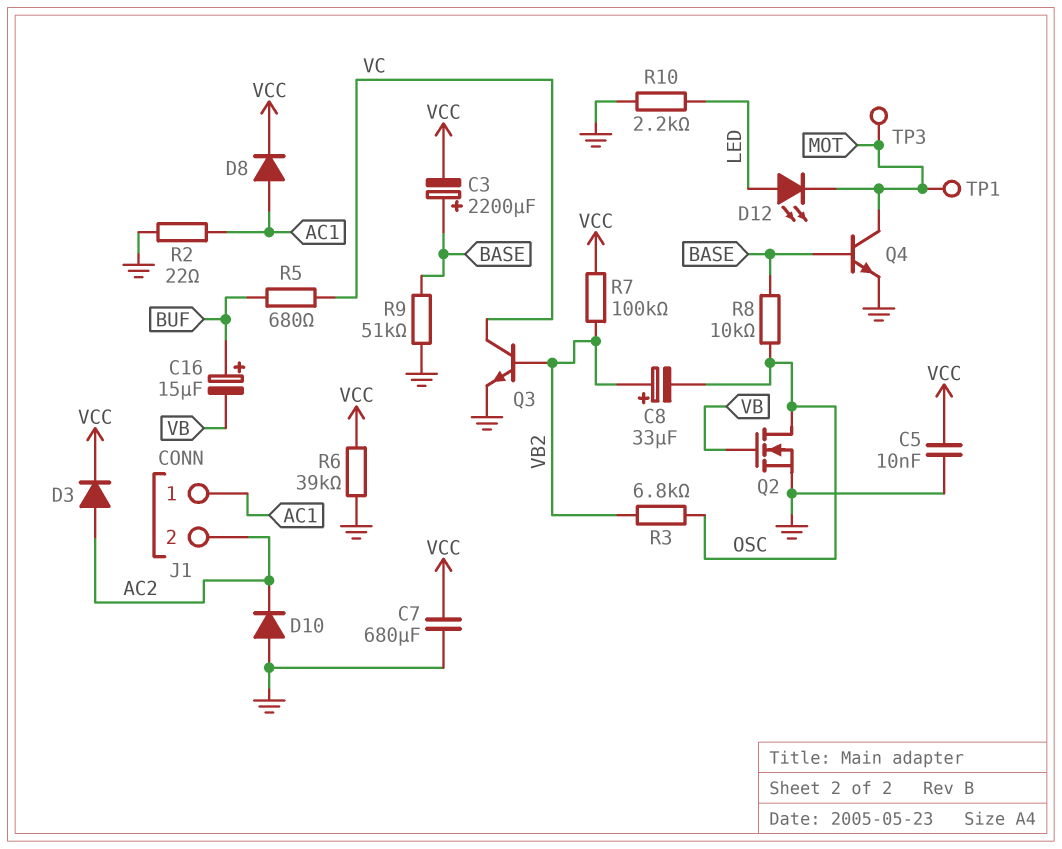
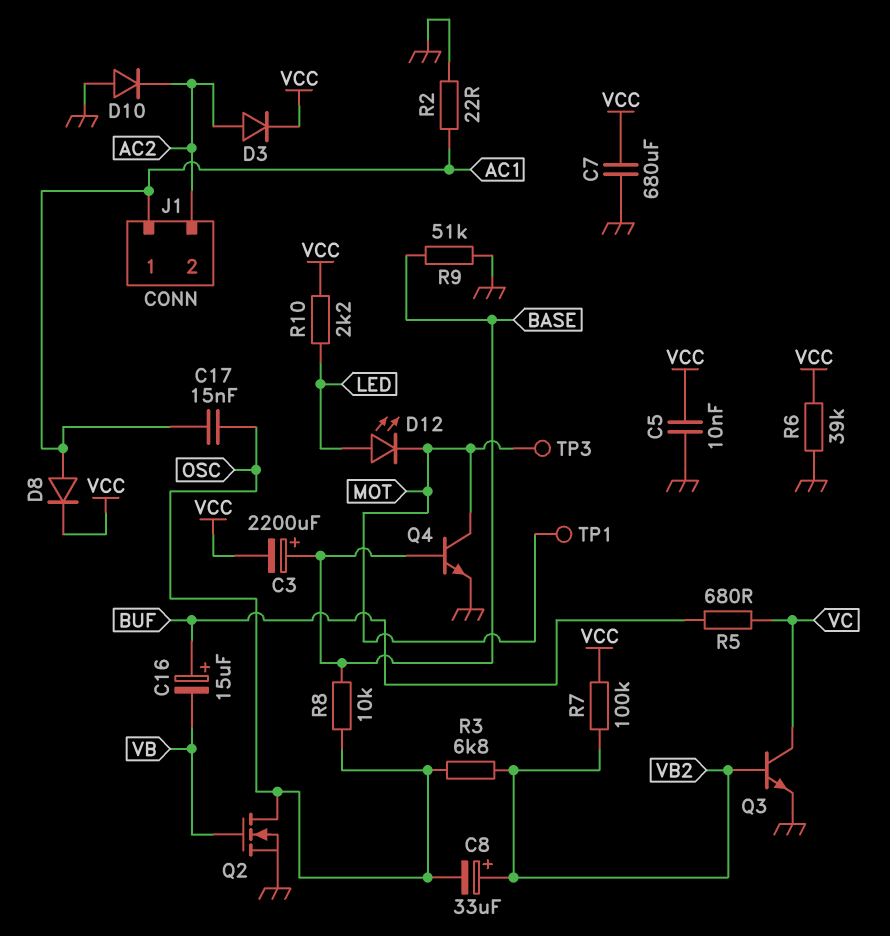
C17: none -> 15nF (AC1, OSC)
R10: 2.2k (GND, LED) -> 2.2k (LED, VCC)

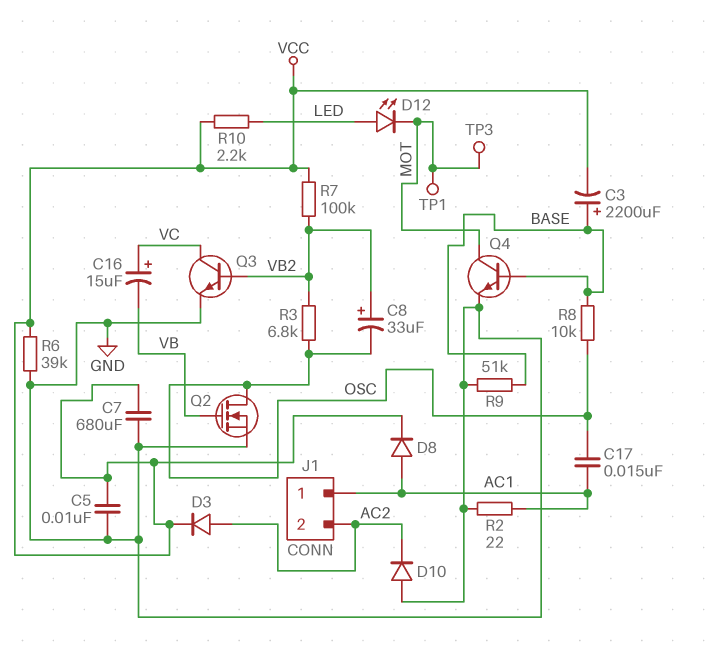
C16: 15uF (plus BUF, minus VB) -> 15uF (plus VC, minus VB)
R5: 680 (BUF, VC) -> none

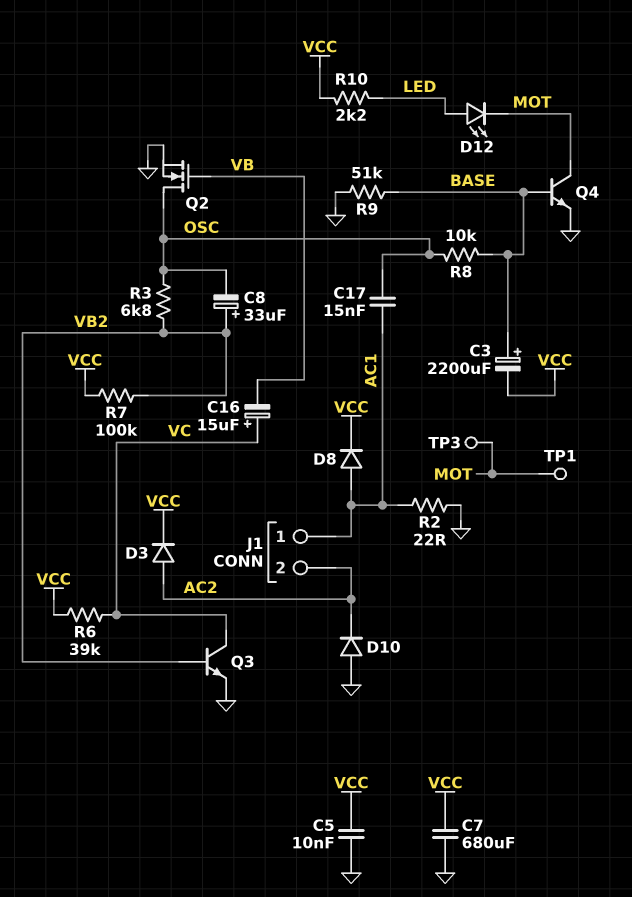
R6: 39k (GND, VCC) -> 39k (VC, VCC)

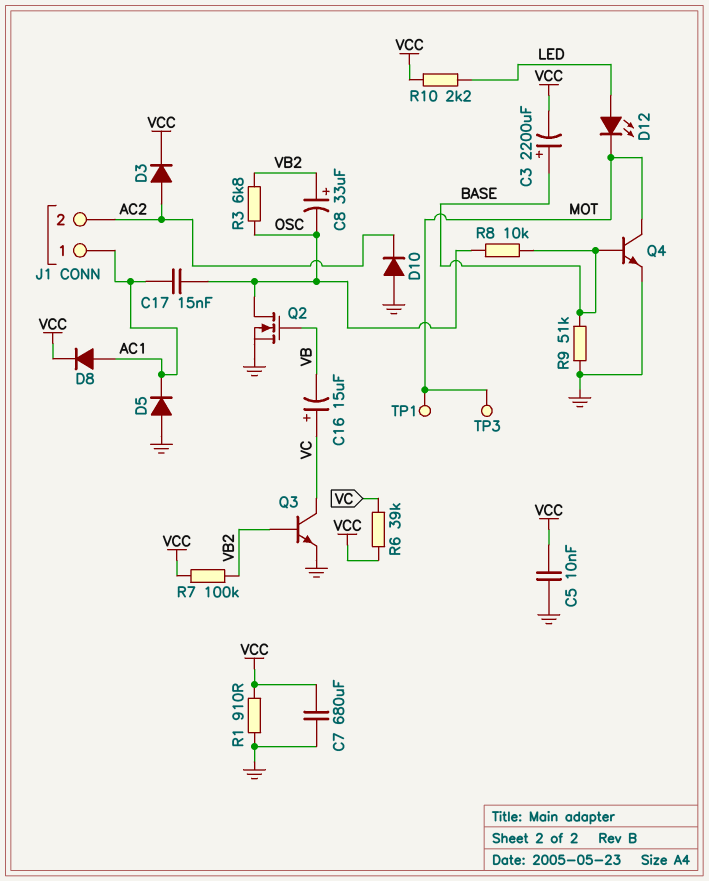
D5: none -> diode (A GND, K AC1)
R1: none -> 910 (GND, VCC)
R2: 22 (AC1, GND) -> none

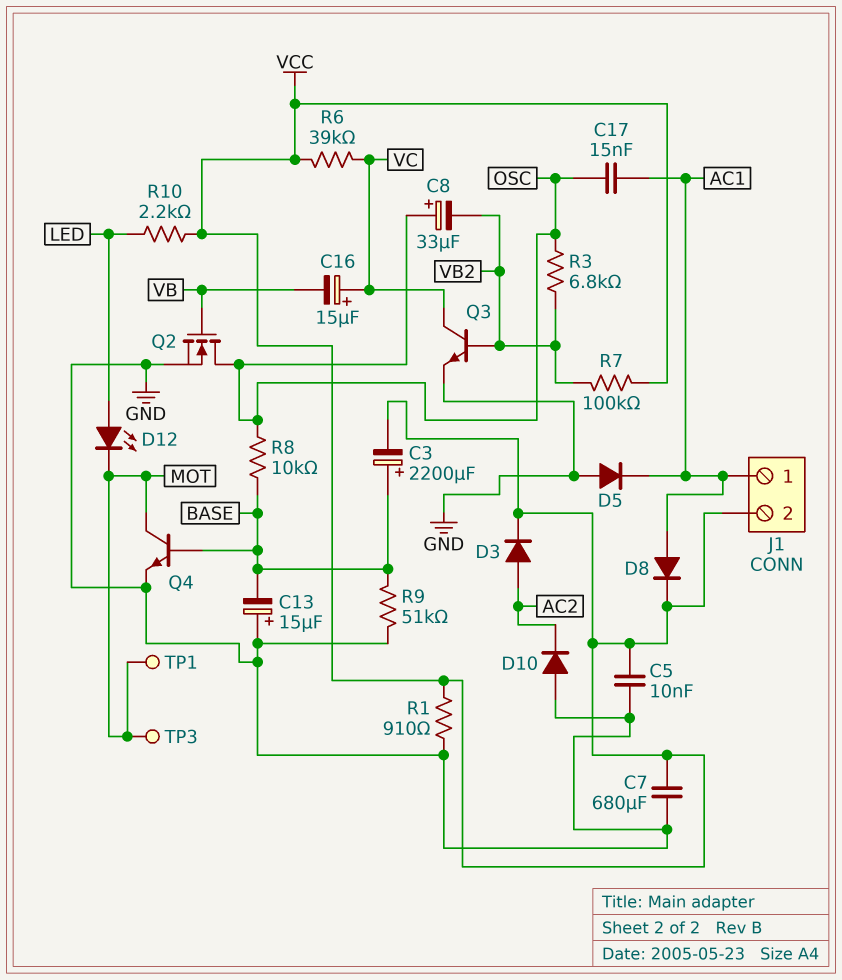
C8: 33uF (plus VB2, minus OSC) -> 33uF (plus OSC, minus VB2)
C13: none -> 15uF (plus GND, minus BASE)
J1 pin 2: AC2 -> VCC

